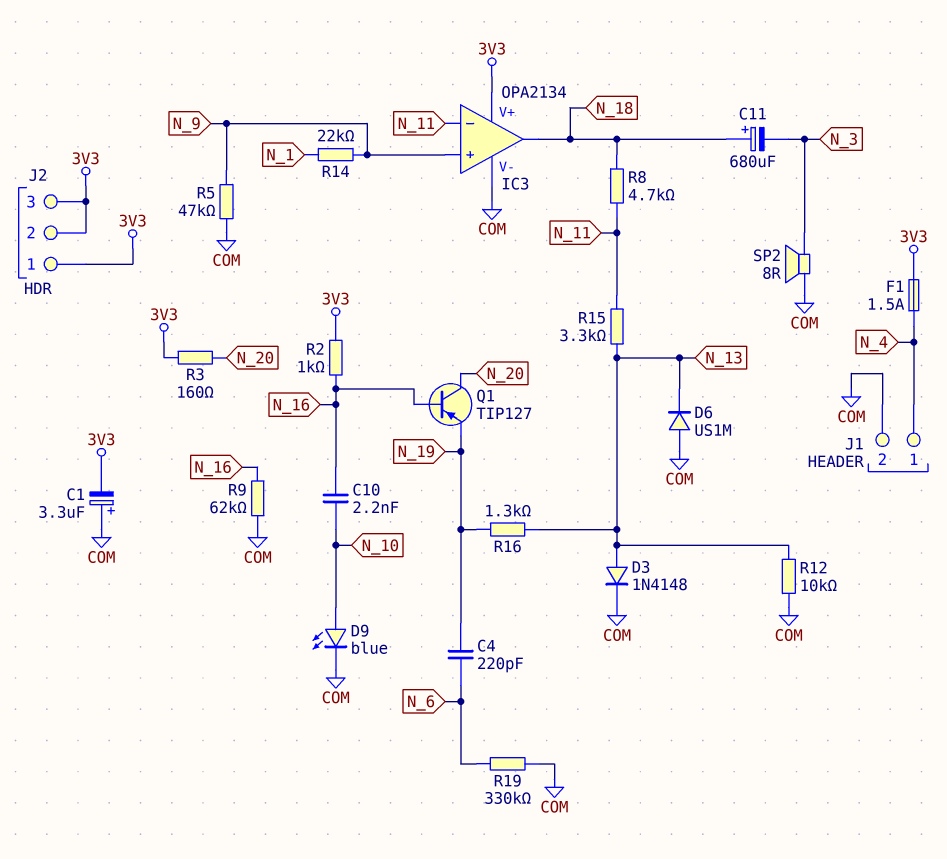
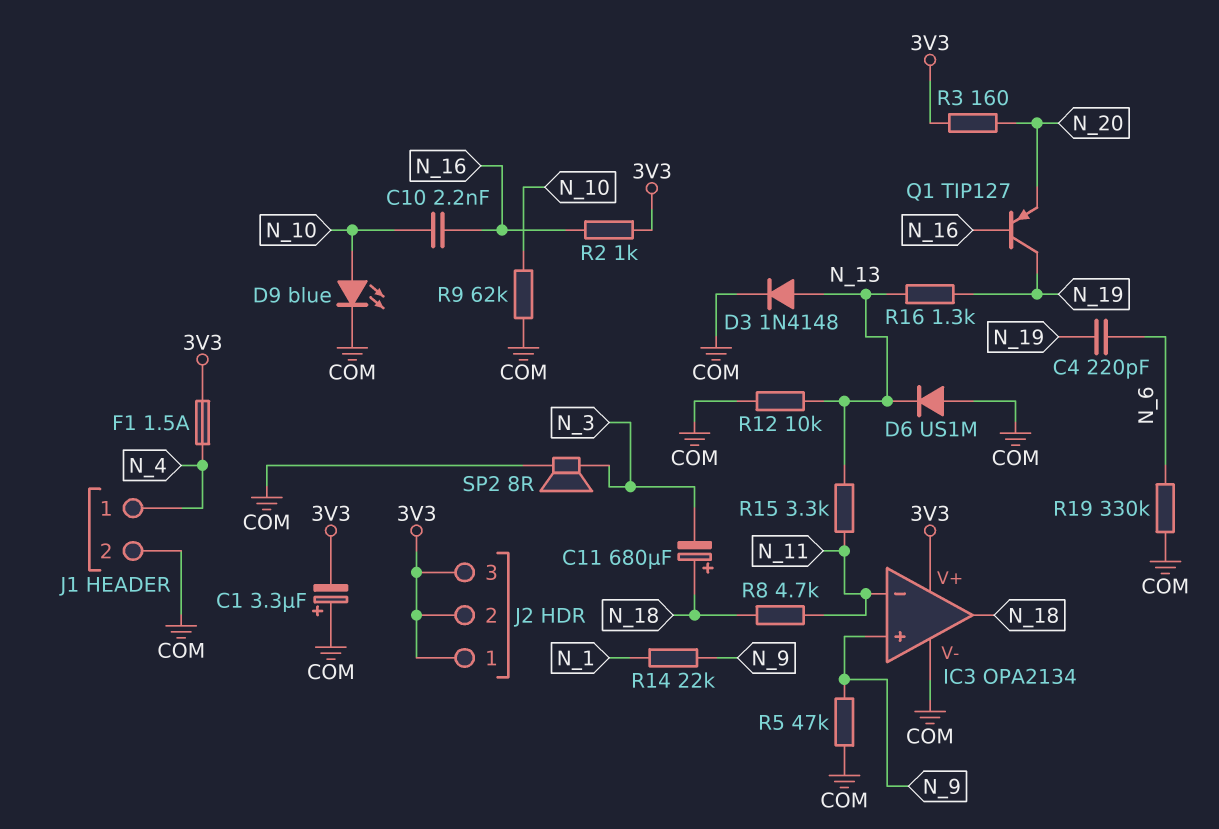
Q1: PNP TIP127 (B N_16, C N_20, E N_19) -> PNP TIP127 (B N_16, C N_19, E N_20)
R9: 62k (COM, N_16) -> 62k (COM, N_10)

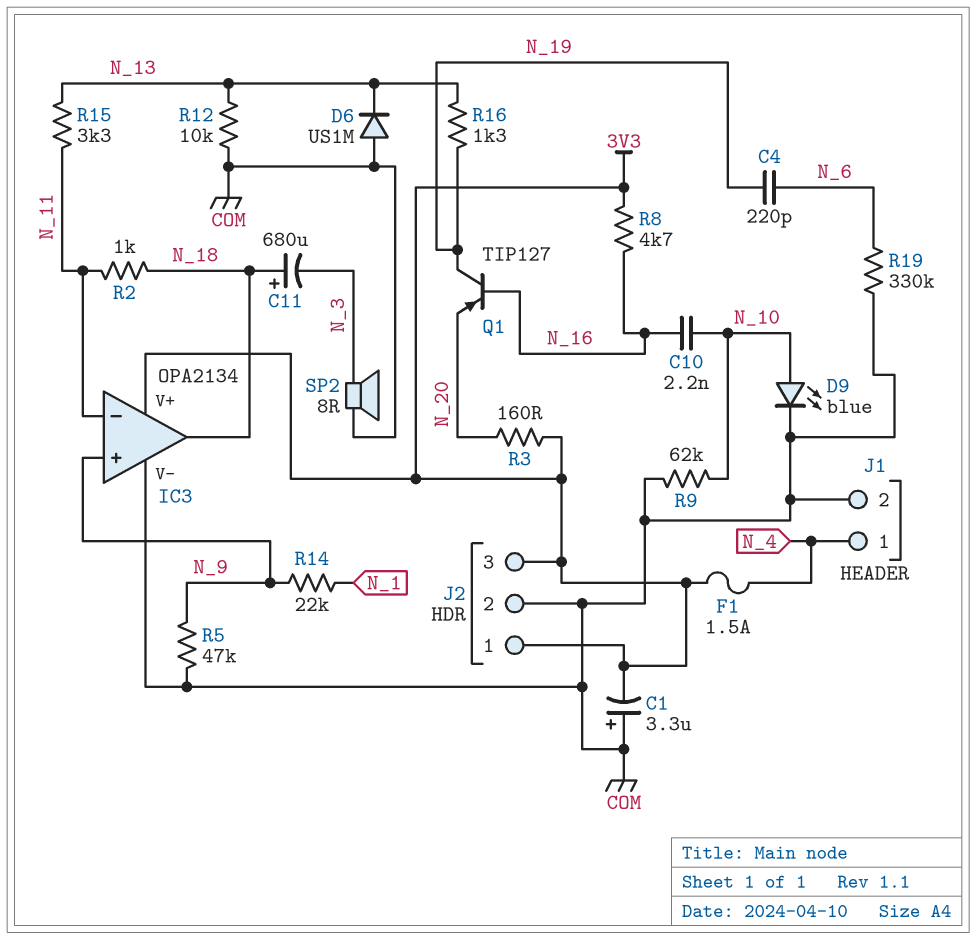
D3: diode 1N4148 (A N_13, K COM) -> none
J2 pin 2: 3V3 -> COM
R2: 1k (3V3, N_16) -> 1k (N_11, N_18)
R8: 4.7k (N_11, N_18) -> 4.7k (3V3, N_16)

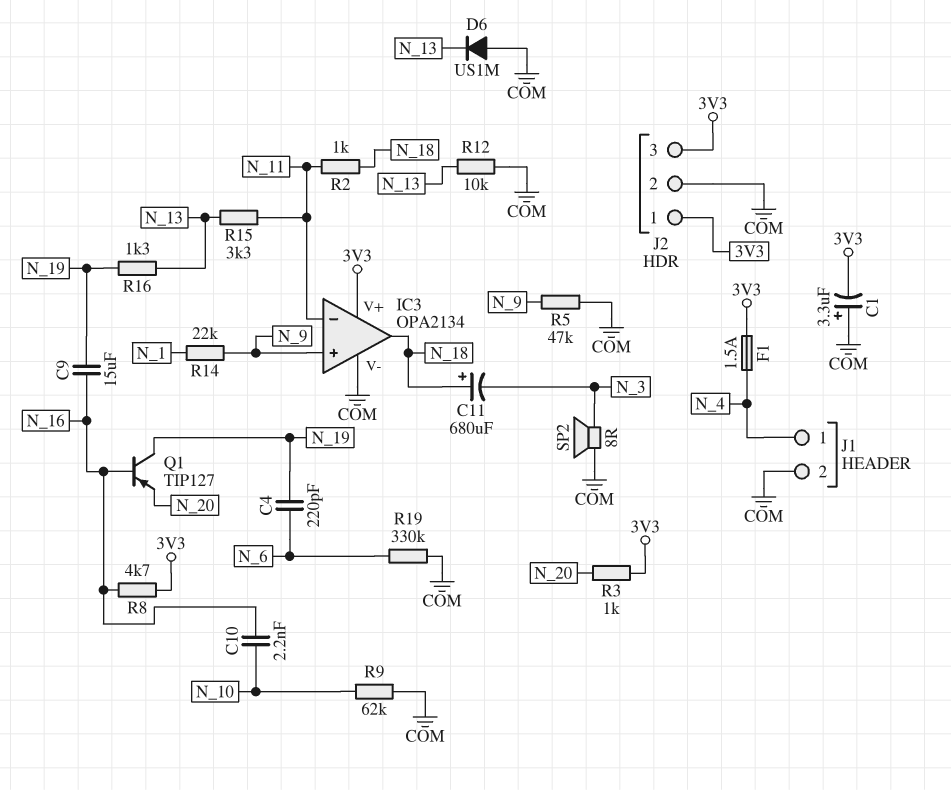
C9: none -> 15uF (N_16, N_19)
D9: LED blue (A N_10, K COM) -> none
R3: 160 (3V3, N_20) -> 1k (3V3, N_20)

